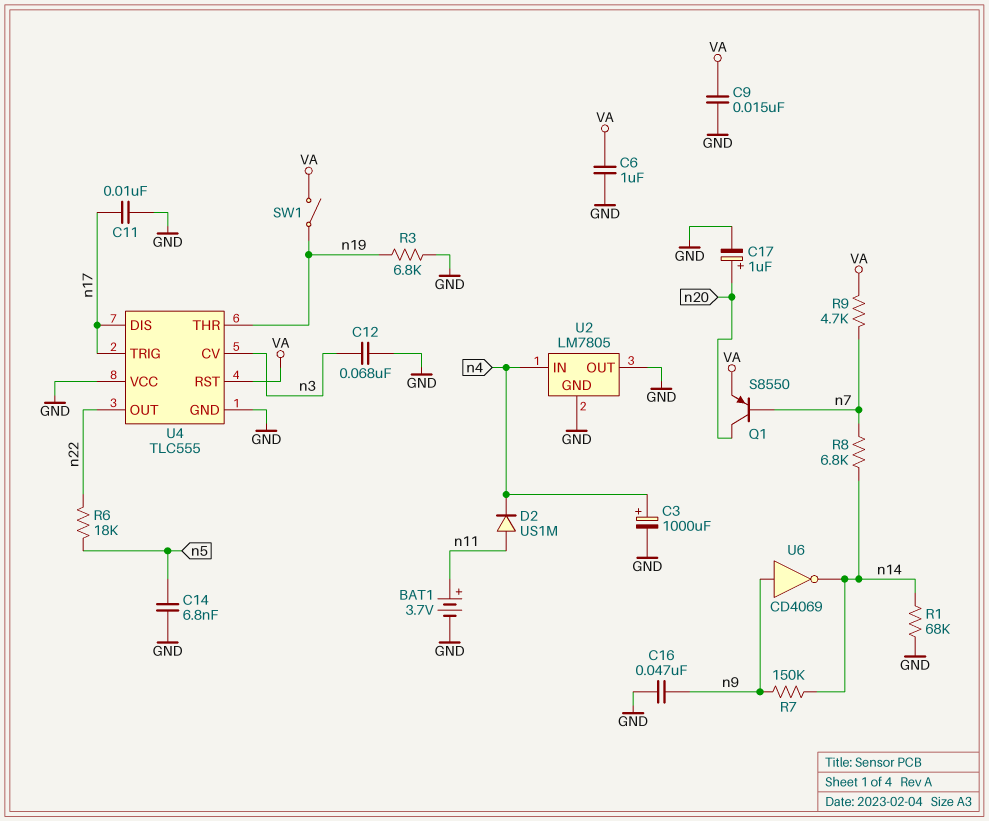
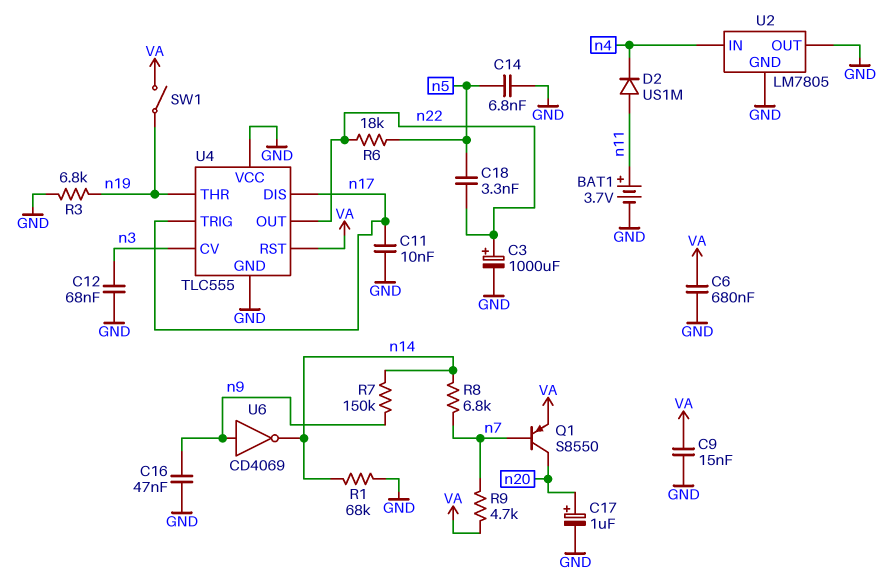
C3: 1000uF (plus n4, minus GND) -> 1000uF (plus n22, minus GND)
C6: 1uF (GND, VA) -> 680nF (GND, VA)
C18: none -> 3.3nF (n5, n22)

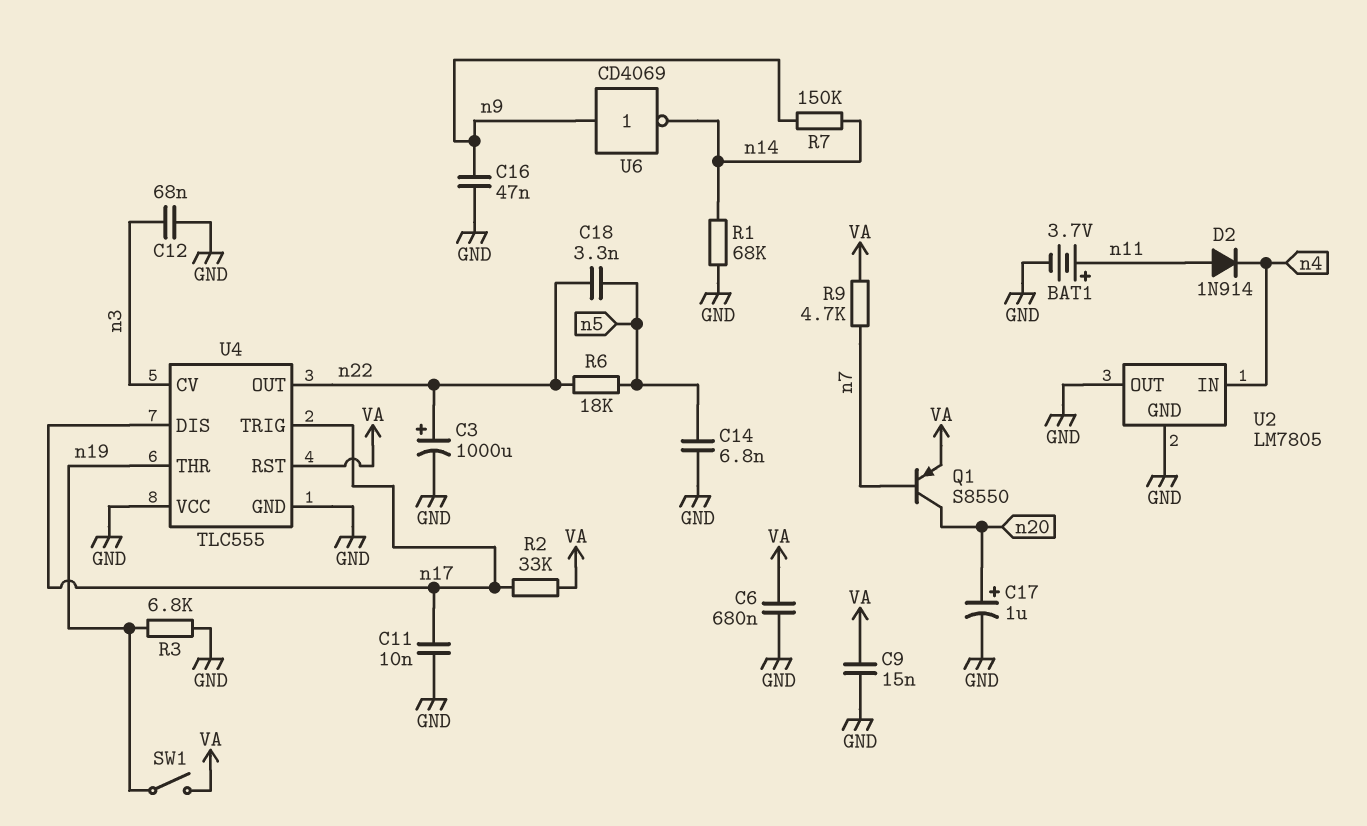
D2: diode US1M (A n11, K n4) -> diode 1N914 (A n11, K n4)
R2: none -> 33k (VA, n17)
R8: 6.8k (n7, n14) -> none

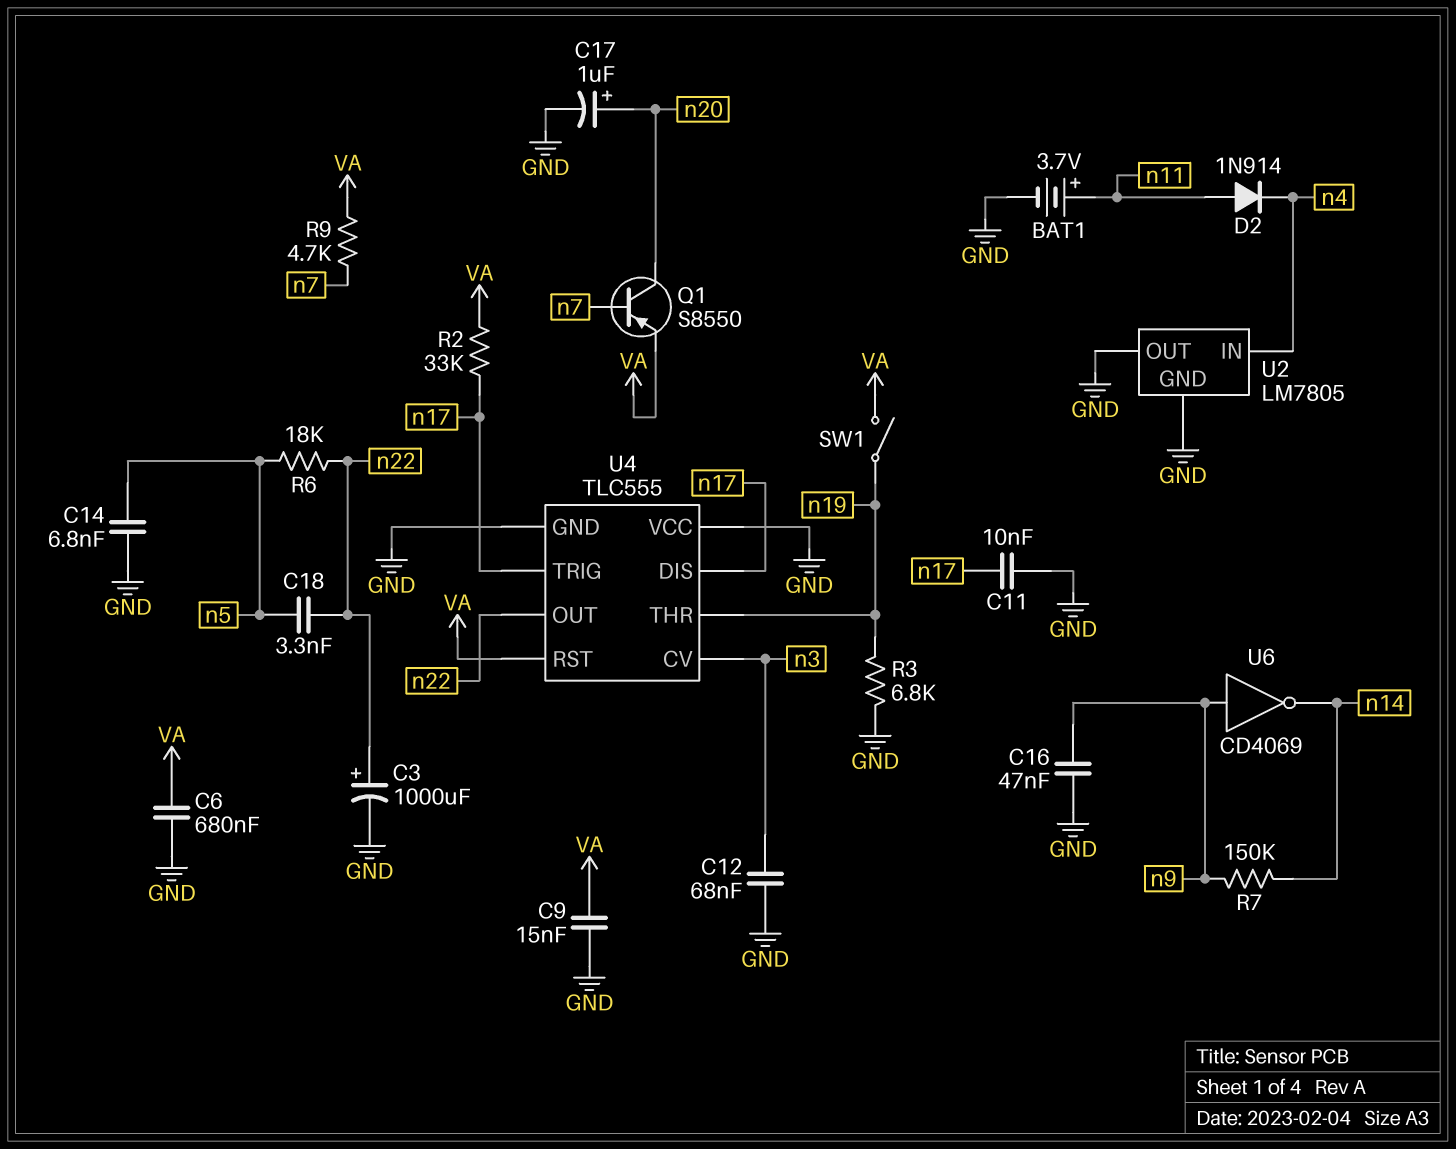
R1: 68k (GND, n14) -> none

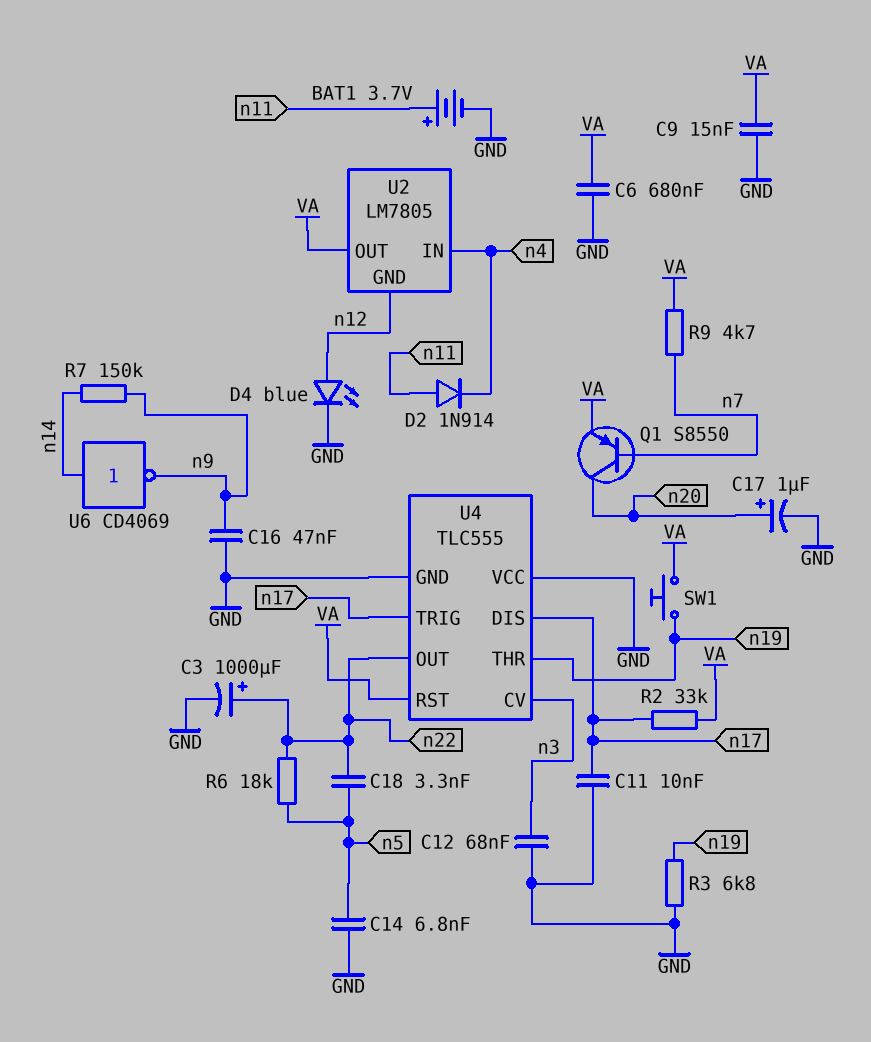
D4: none -> LED blue (A n12, K GND)
SW1: switch (VA, n19) -> button (VA, n19)
U2 pin GND: GND -> n12
U2 pin OUT: GND -> VA
U6: NOT CD4069 (in n9, out n14) -> NOT CD4069 (in n14, out n9)

